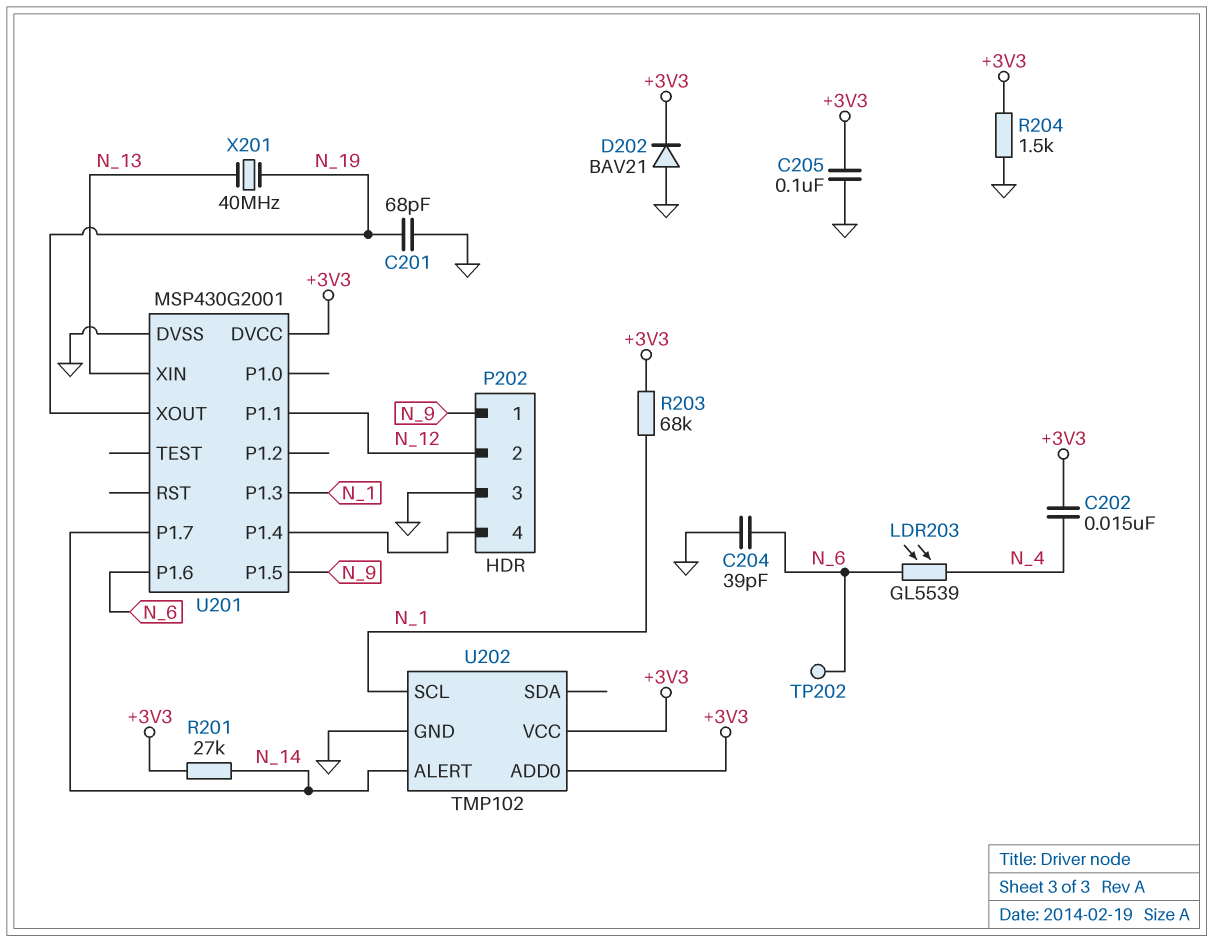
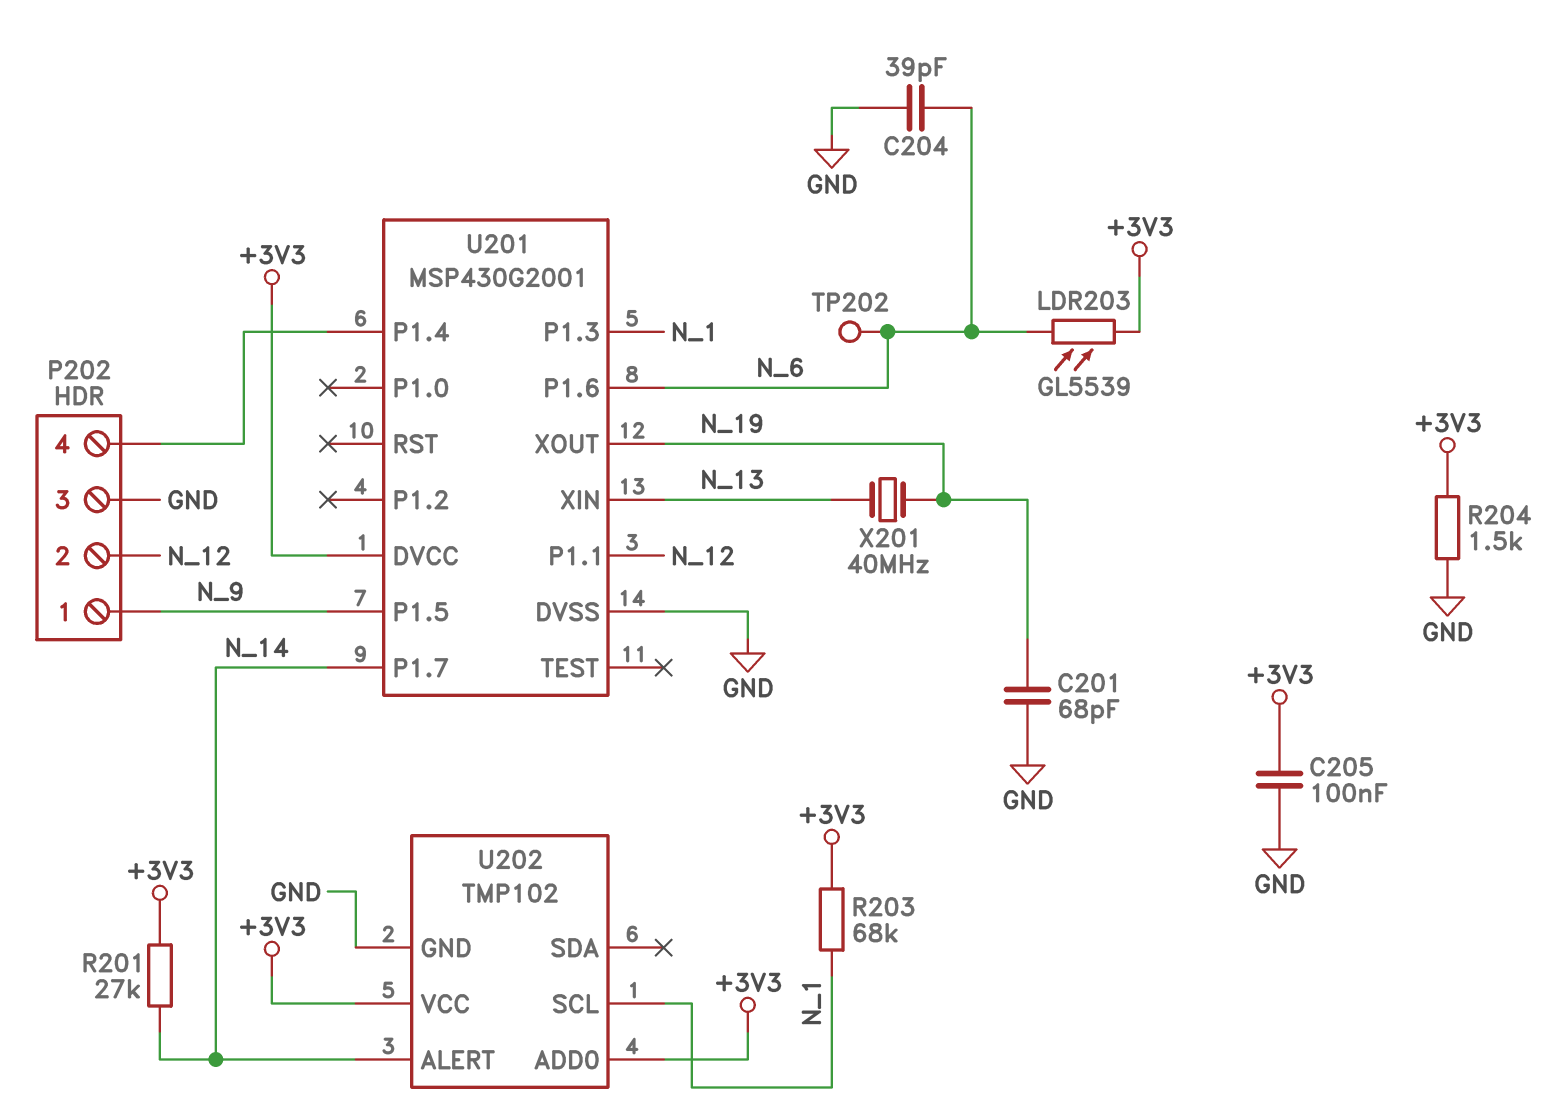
C202: 15nF (+3V3, N_4) -> none
D202: diode BAV21 (A GND, K +3V3) -> none
LDR203: GL5539 (N_4, N_6) -> GL5539 (+3V3, N_6)

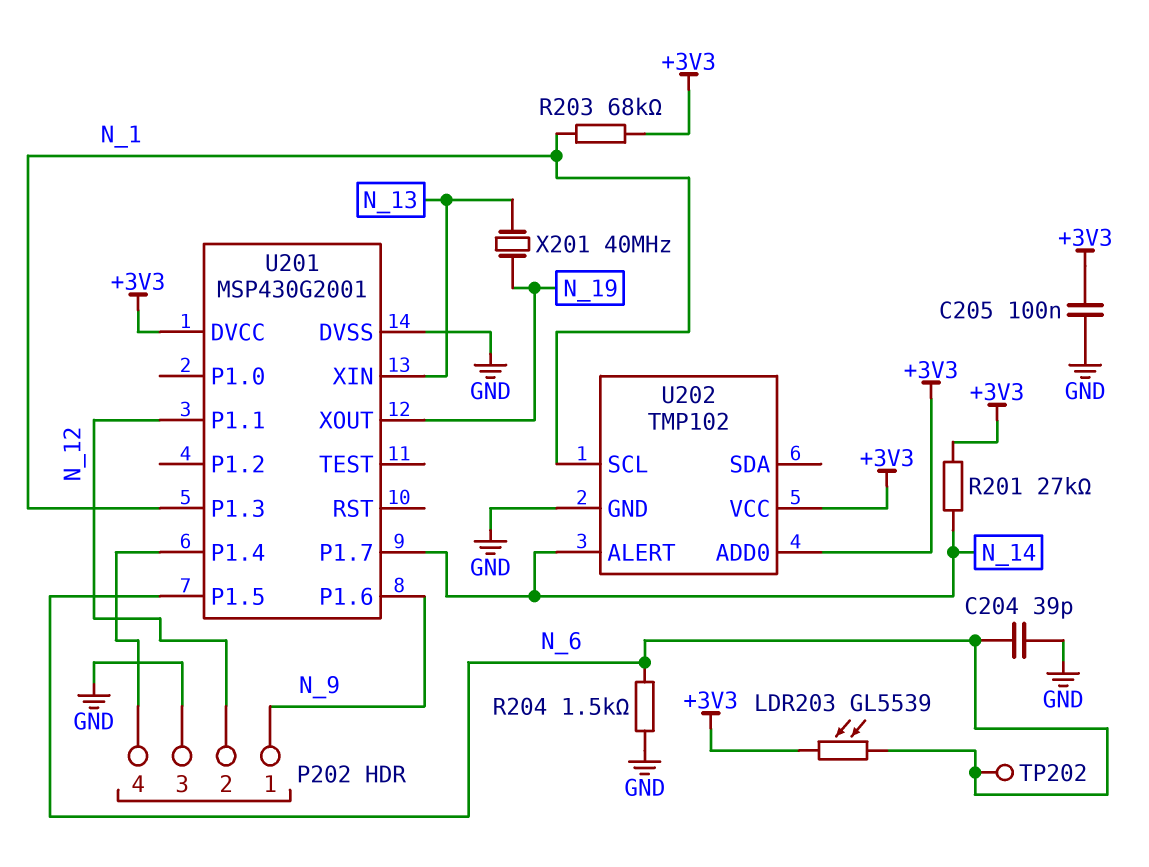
C201: 68pF (GND, N_19) -> none
R204: 1.5k (+3V3, GND) -> 1.5k (GND, N_6)
U201 pin P1.5: N_9 -> N_6
U201 pin P1.6: N_6 -> N_9

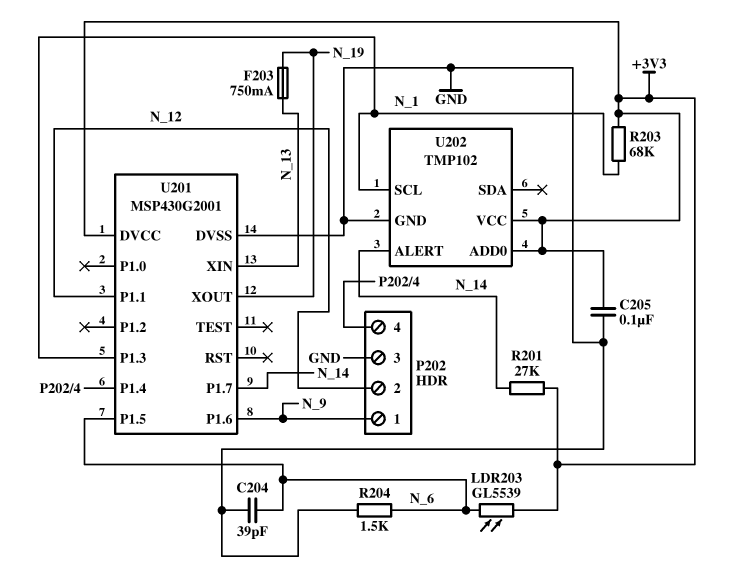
F203: none -> 750mA (N_13, N_19)
TP202: test point (N_6) -> none
X201: 40MHz (N_13, N_19) -> none

